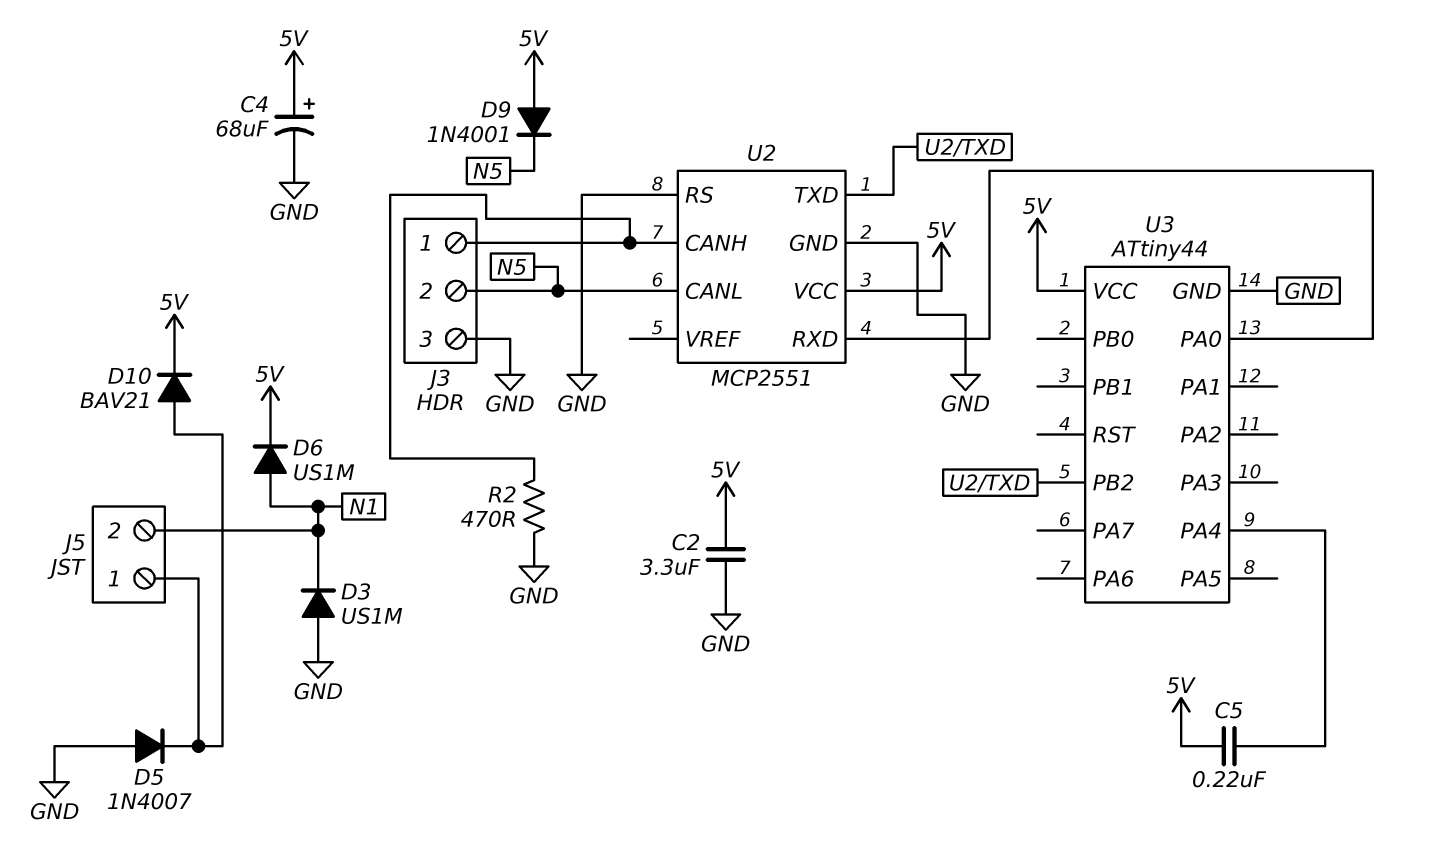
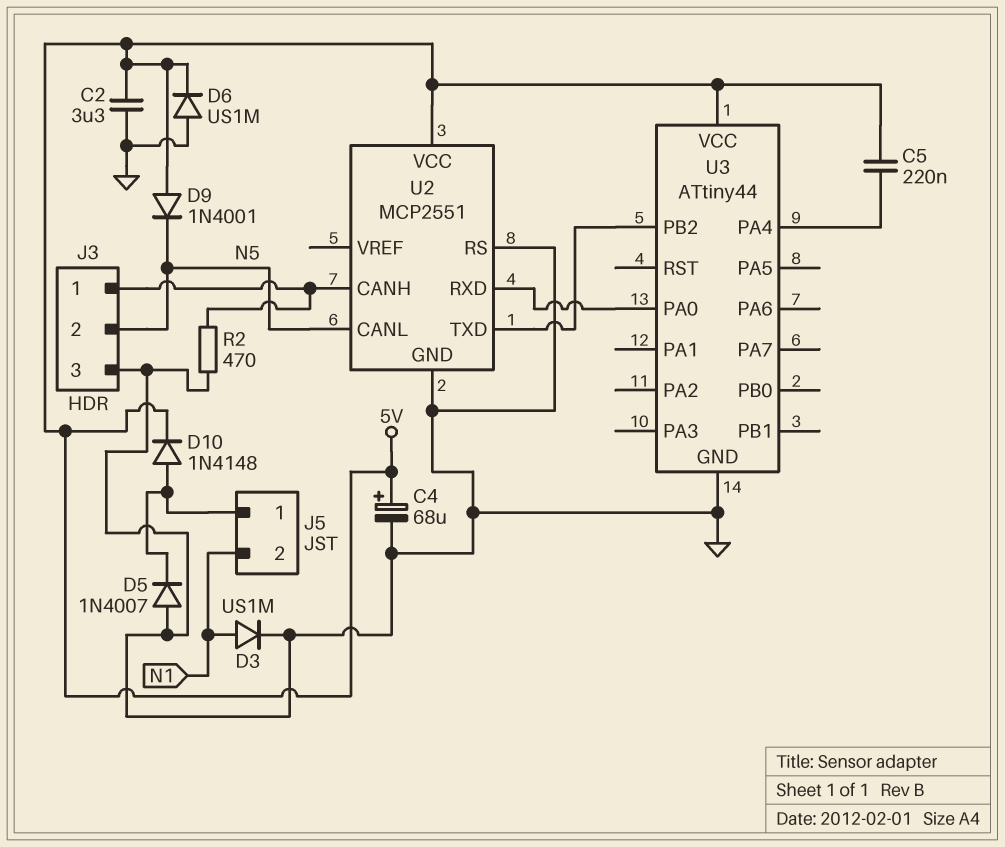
D3: diode US1M (A GND, K N1) -> diode US1M (A N1, K GND)
D6: diode US1M (A N1, K 5V) -> diode US1M (A GND, K 5V)
D10: diode BAV21 (A J5/1, K 5V) -> diode 1N4148 (A J5/1, K 5V)

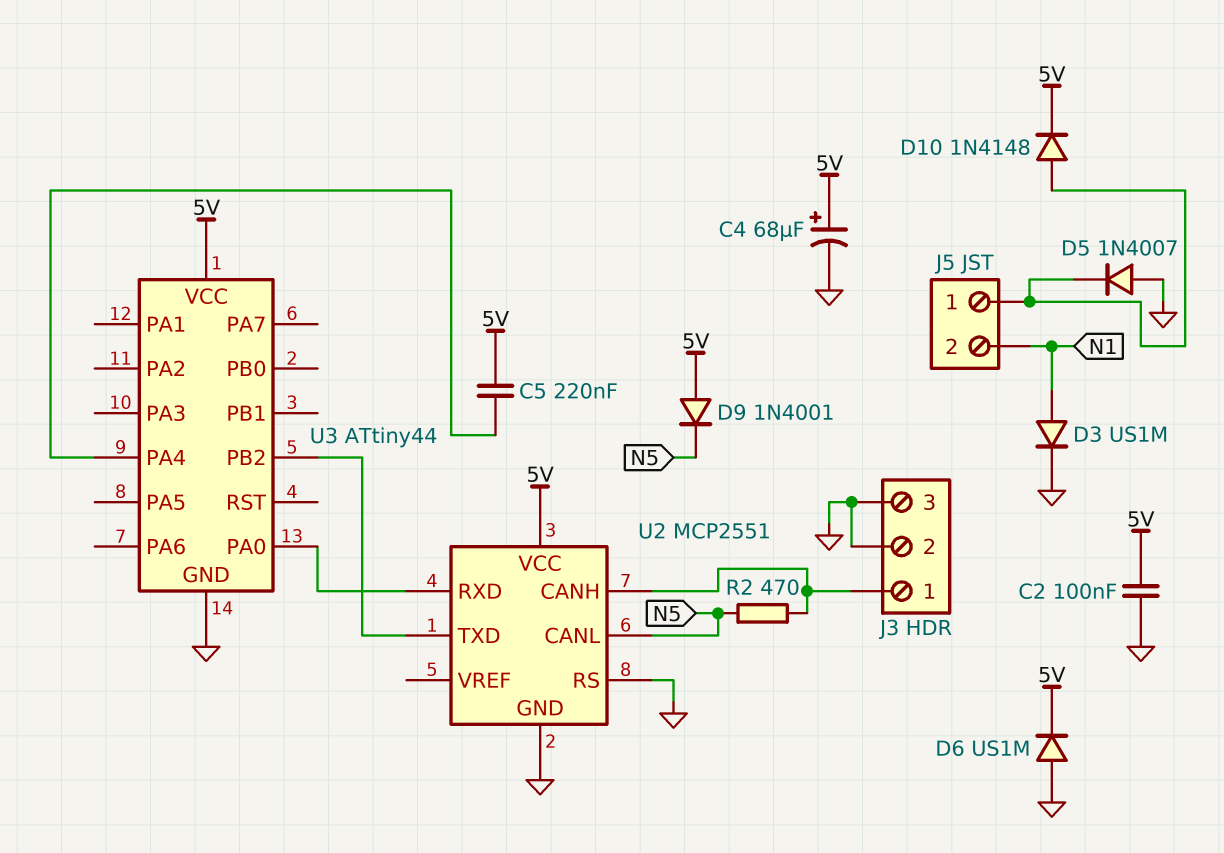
C2: 3.3uF (5V, GND) -> 100nF (5V, GND)
J3 pin 2: N5 -> GND
R2: 470 (GND, J3/1) -> 470 (J3/1, N5)

